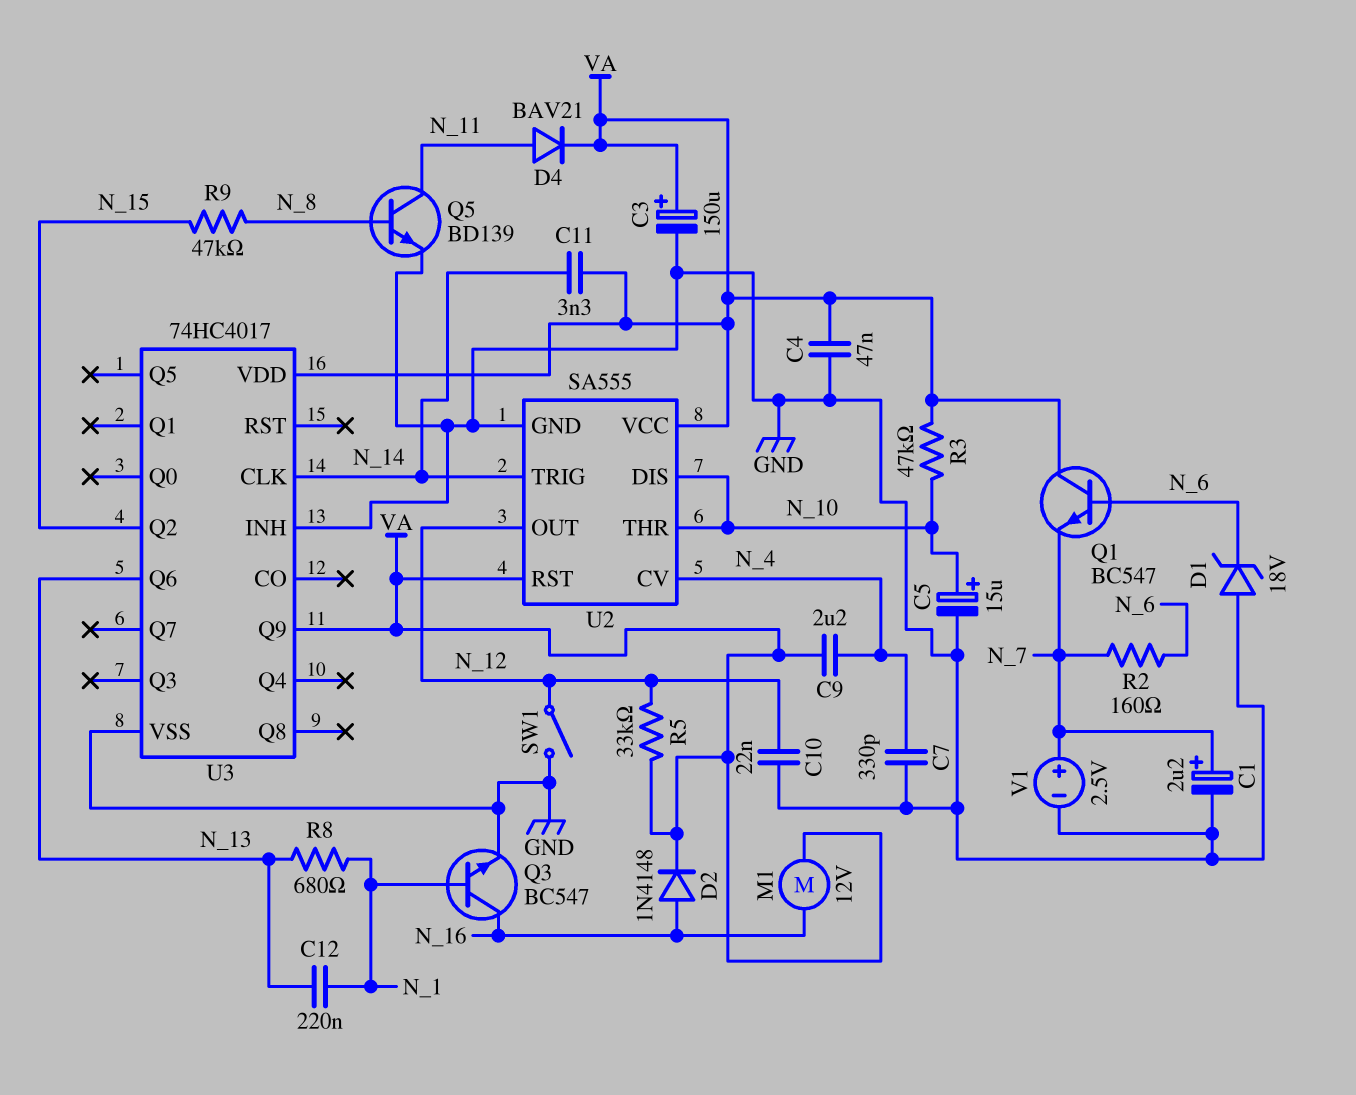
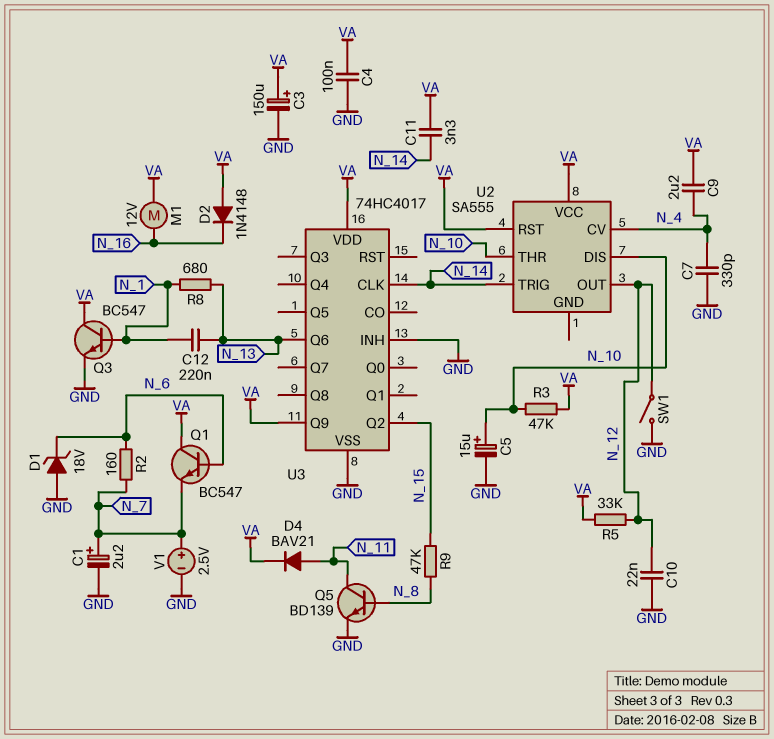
C4: 47nF (GND, VA) -> 100nF (GND, VA)
D2: diode 1N4148 (A N_16, K VA) -> diode 1N4148 (A VA, K N_16)
Q3: NPN BC547 (B N_1, C N_16, E GND) -> NPN BC547 (B N_1, C VA, E GND)
U2 pin GND: GND -> none

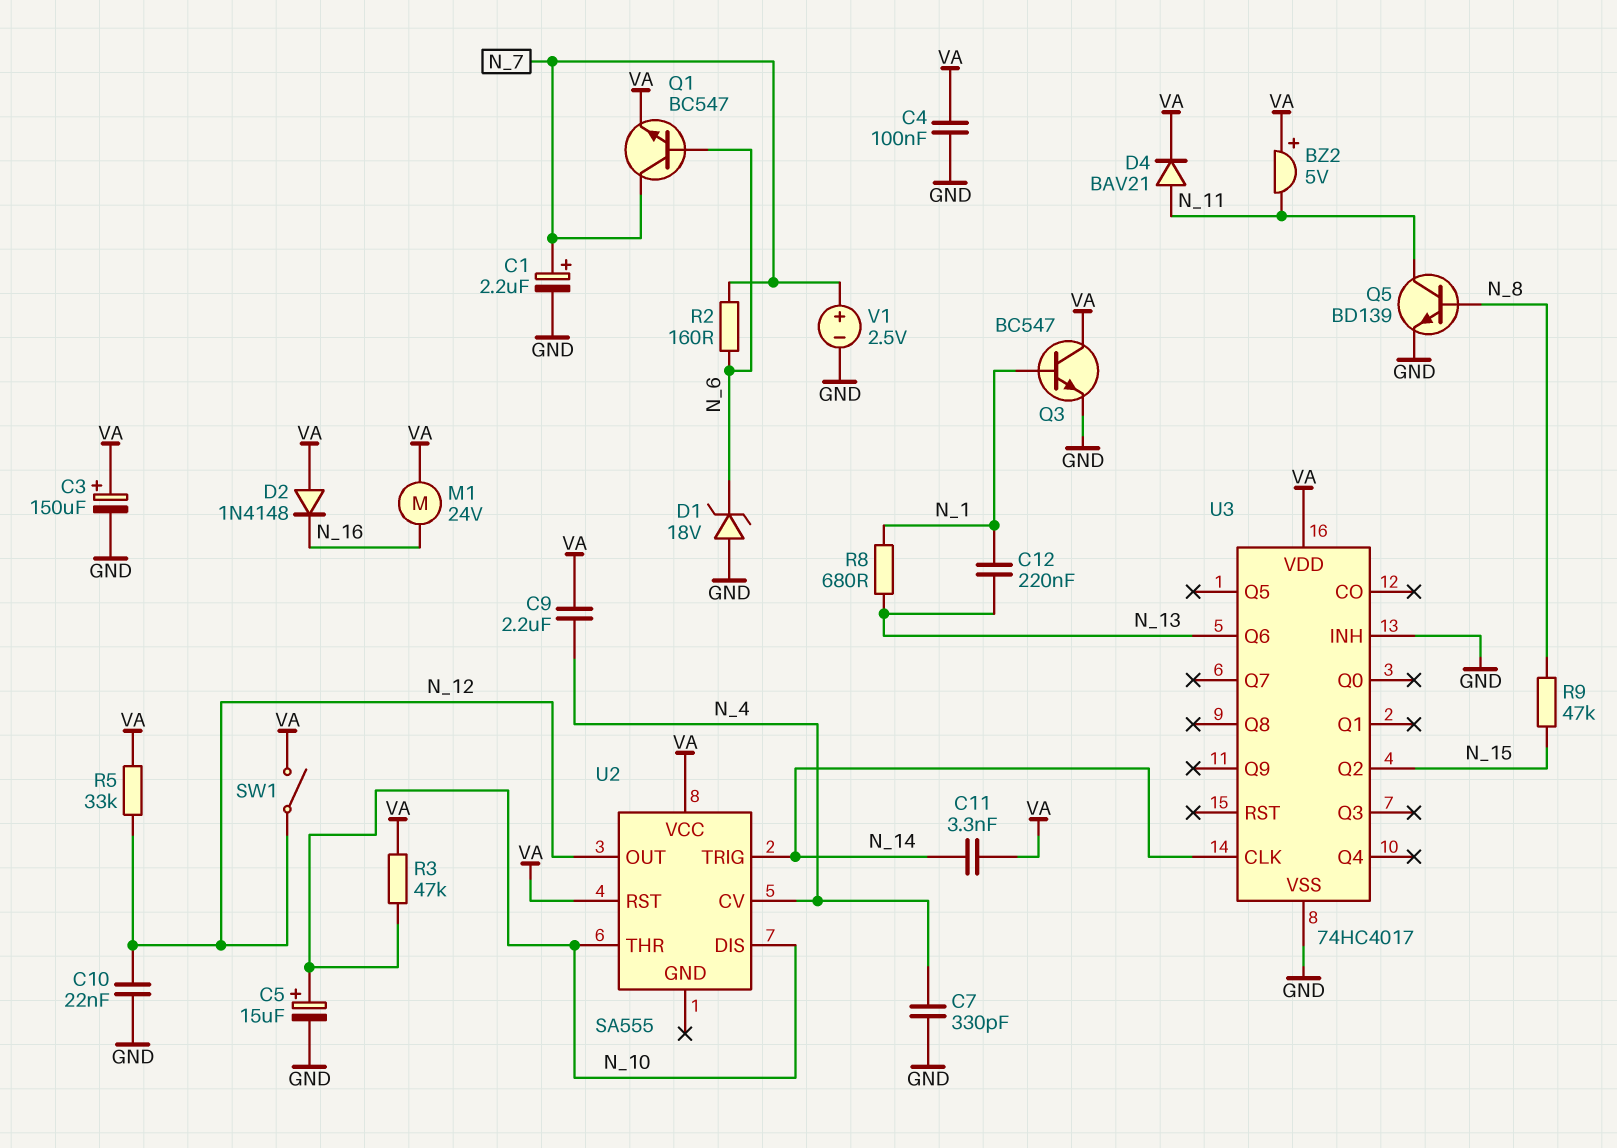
BZ2: none -> buzzer 5V (plus VA, minus N_11)
M1: motor 12V (N_16, VA) -> motor 24V (N_16, VA)
Q1: NPN BC547 (B N_6, C VA, E N_7) -> NPN BC547 (B N_6, C N_7, E VA)
SW1: switch (GND, N_12) -> switch (N_12, VA)
U3 pin Q9: VA -> none

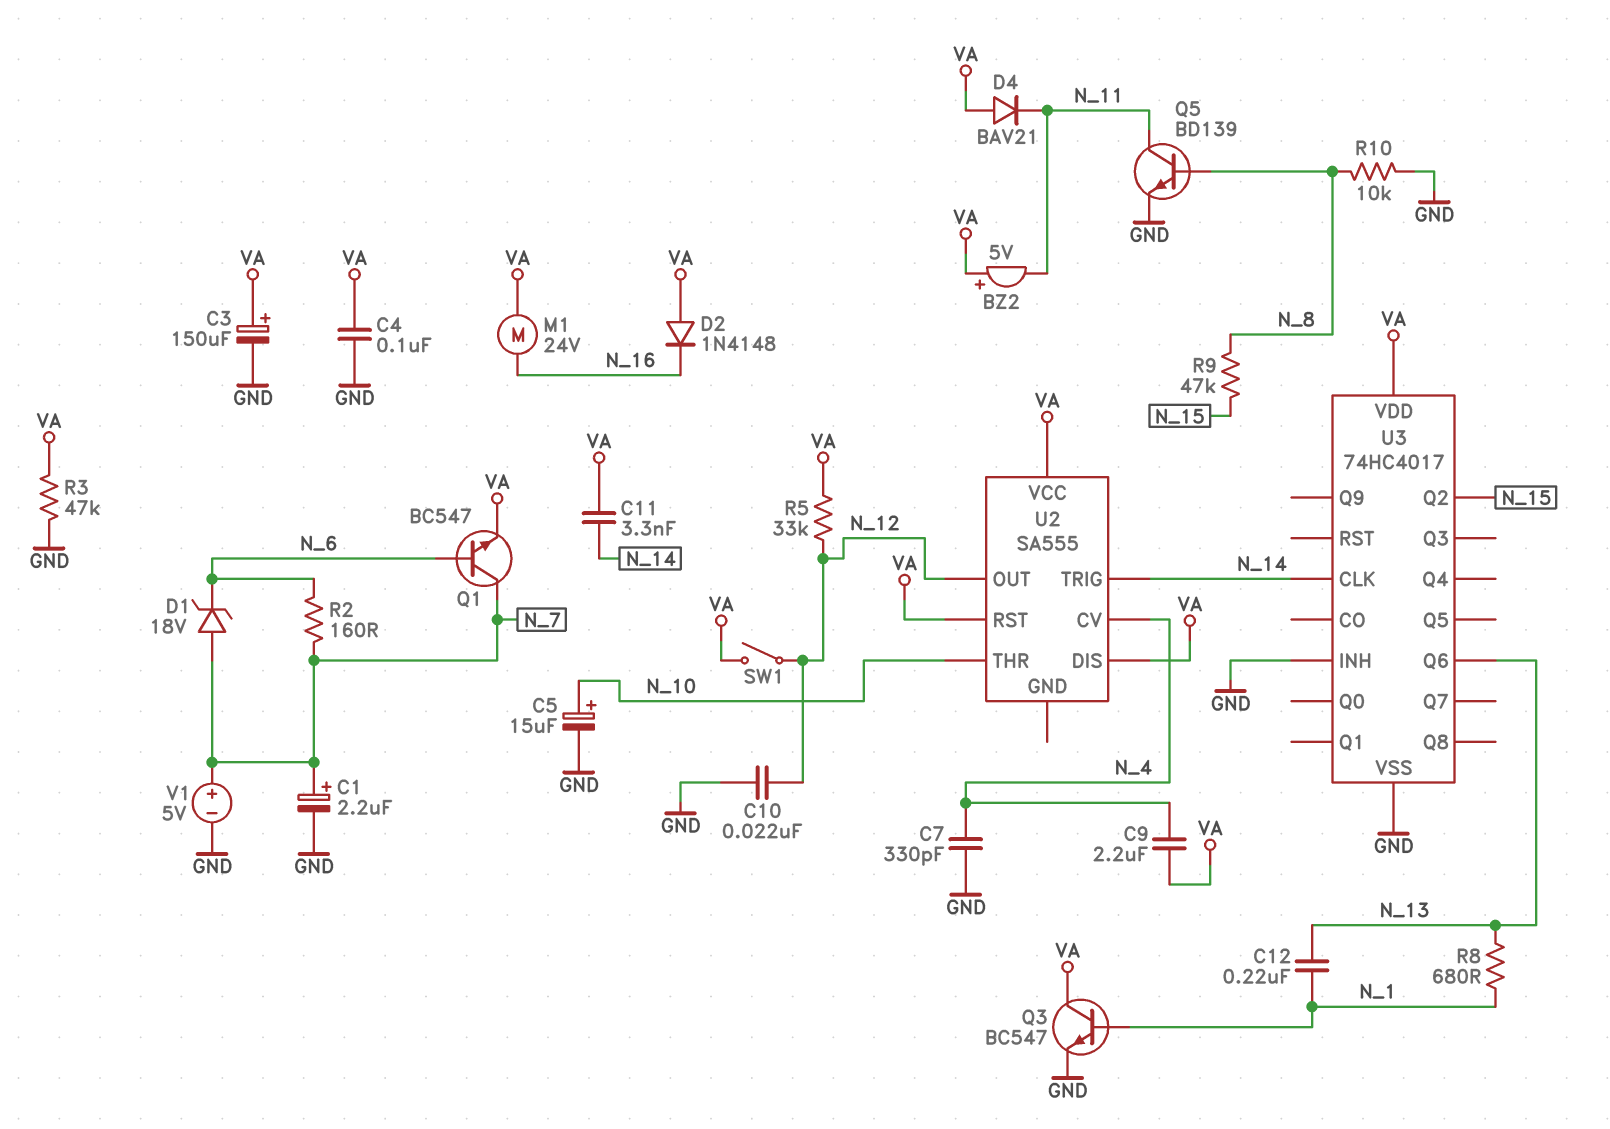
D1: zener 18V (A GND, K N_6) -> zener 18V (A N_7, K N_6)
D4: diode BAV21 (A N_11, K VA) -> diode BAV21 (A VA, K N_11)
R3: 47k (N_10, VA) -> 47k (GND, VA)
R10: none -> 10k (GND, N_8)
U2 pin DIS: N_10 -> VA
V1: 2.5V (plus N_7, minus GND) -> 5V (plus N_7, minus GND)

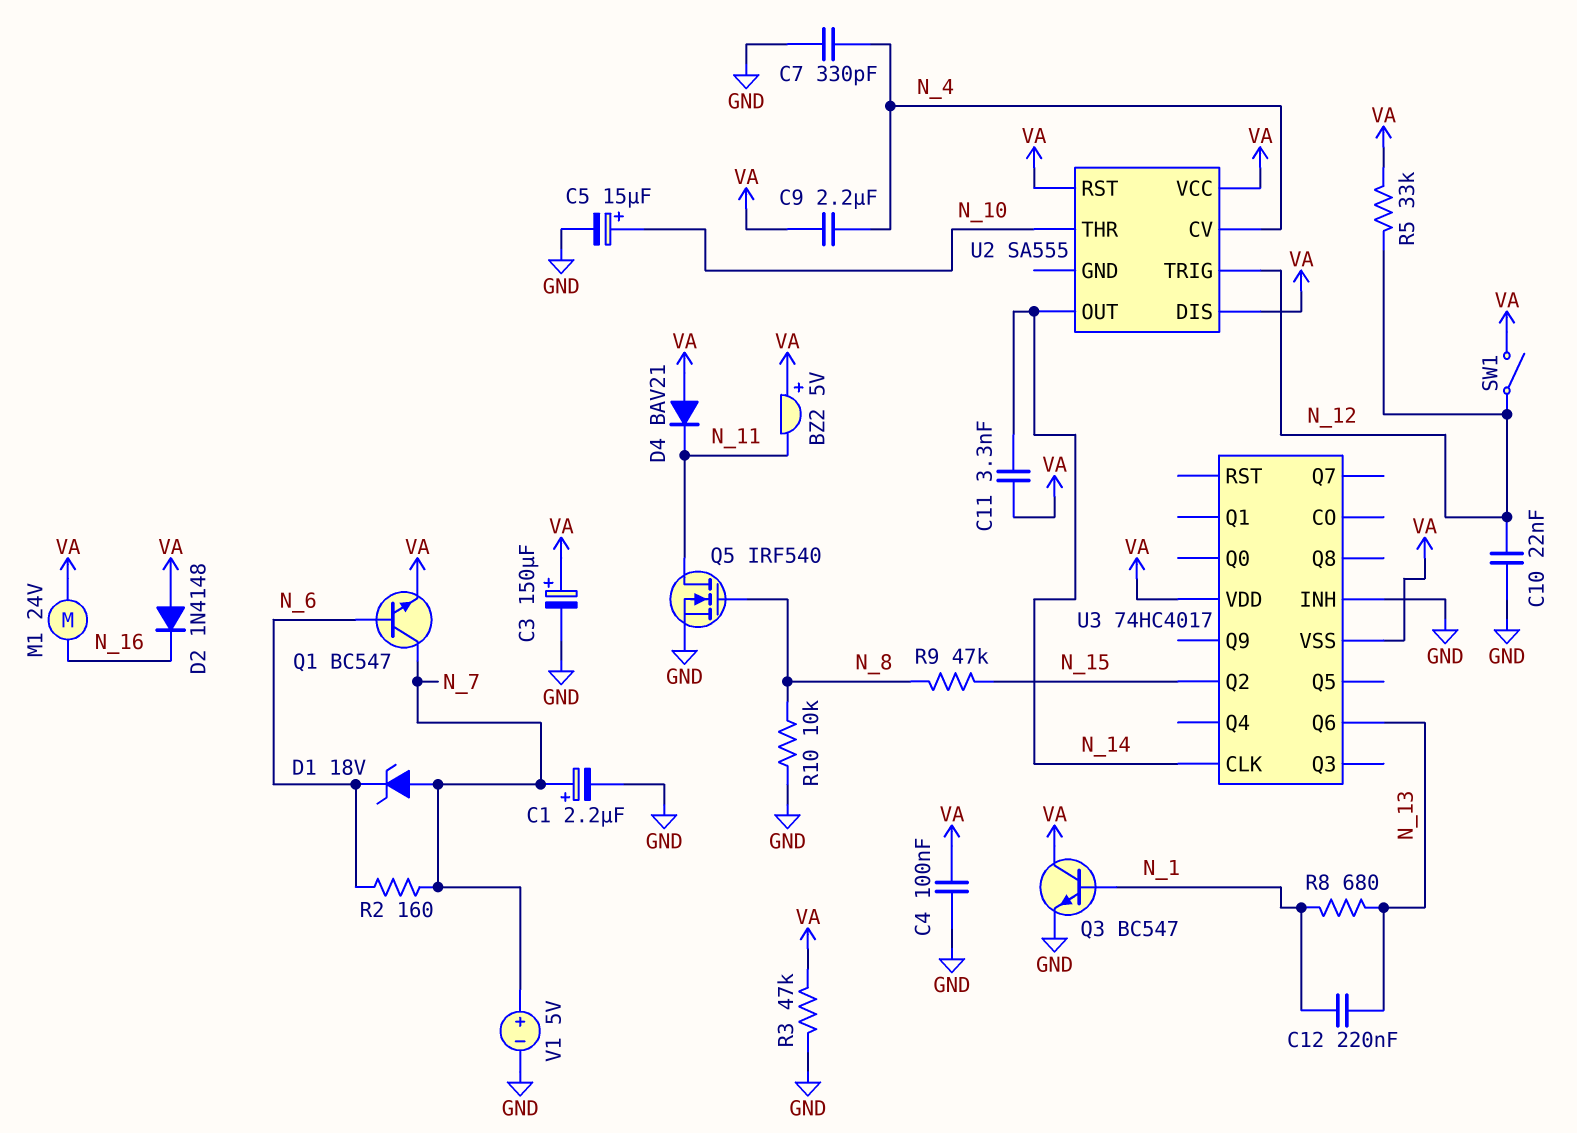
Q5: NPN BD139 (B N_8, C N_11, E GND) -> NMOS IRF540 (G N_8, D N_11, S GND)
U2 pin OUT: N_12 -> N_14
U2 pin TRIG: N_14 -> N_12
U3 pin VSS: GND -> VA

